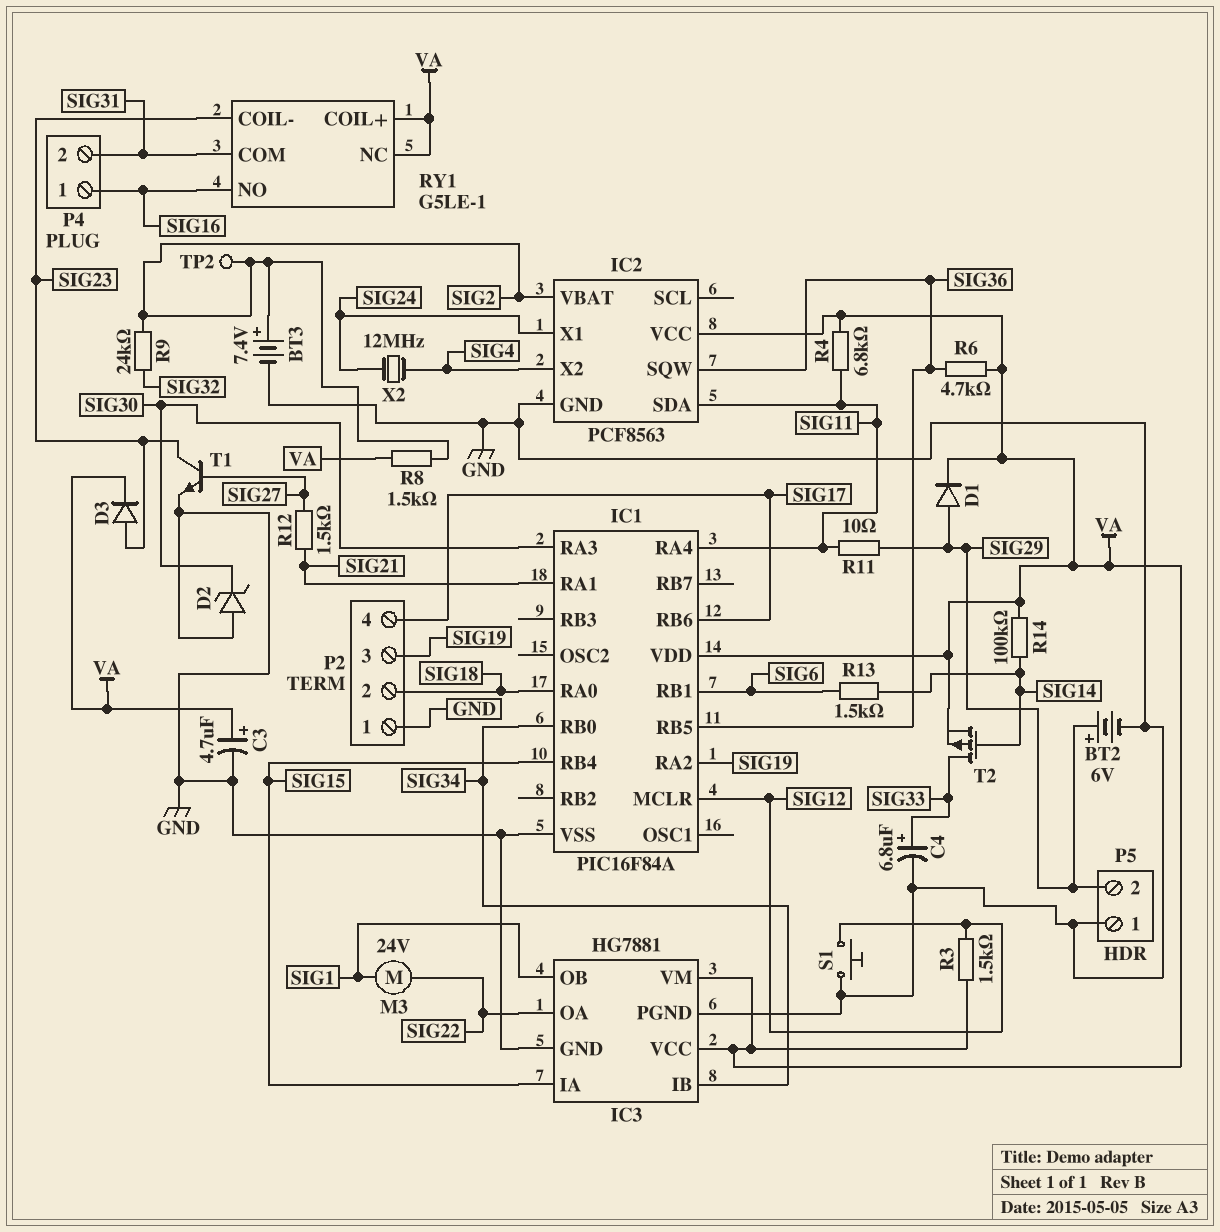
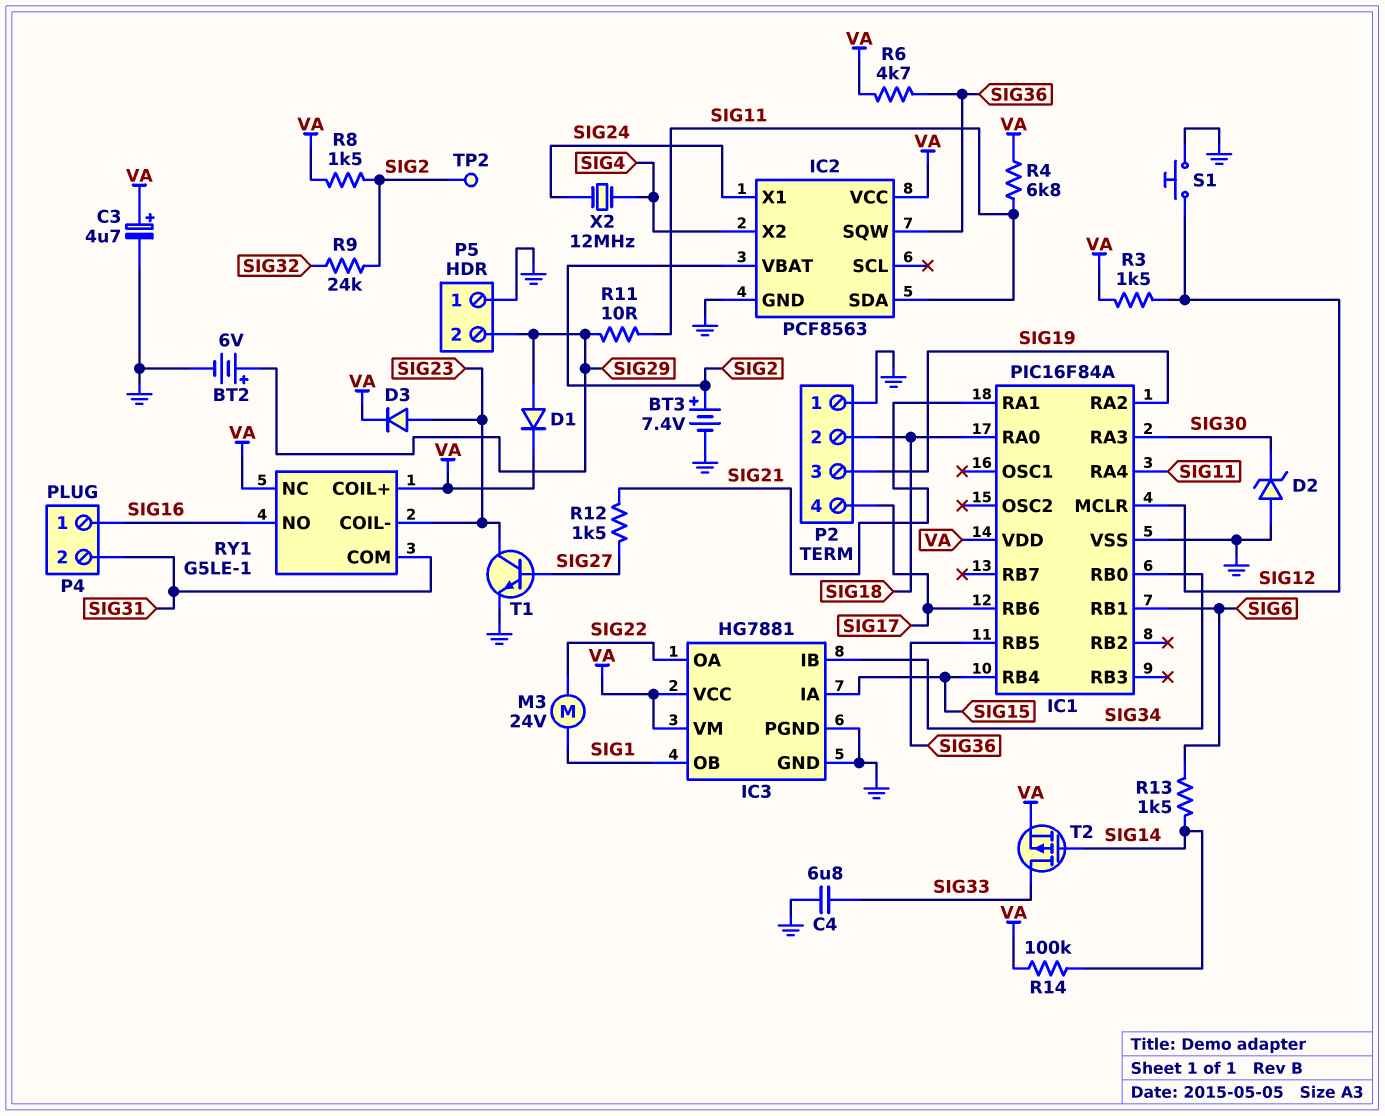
C4: 6.8uF (plus SIG33, minus GND) -> 6.8uF (GND, SIG33)

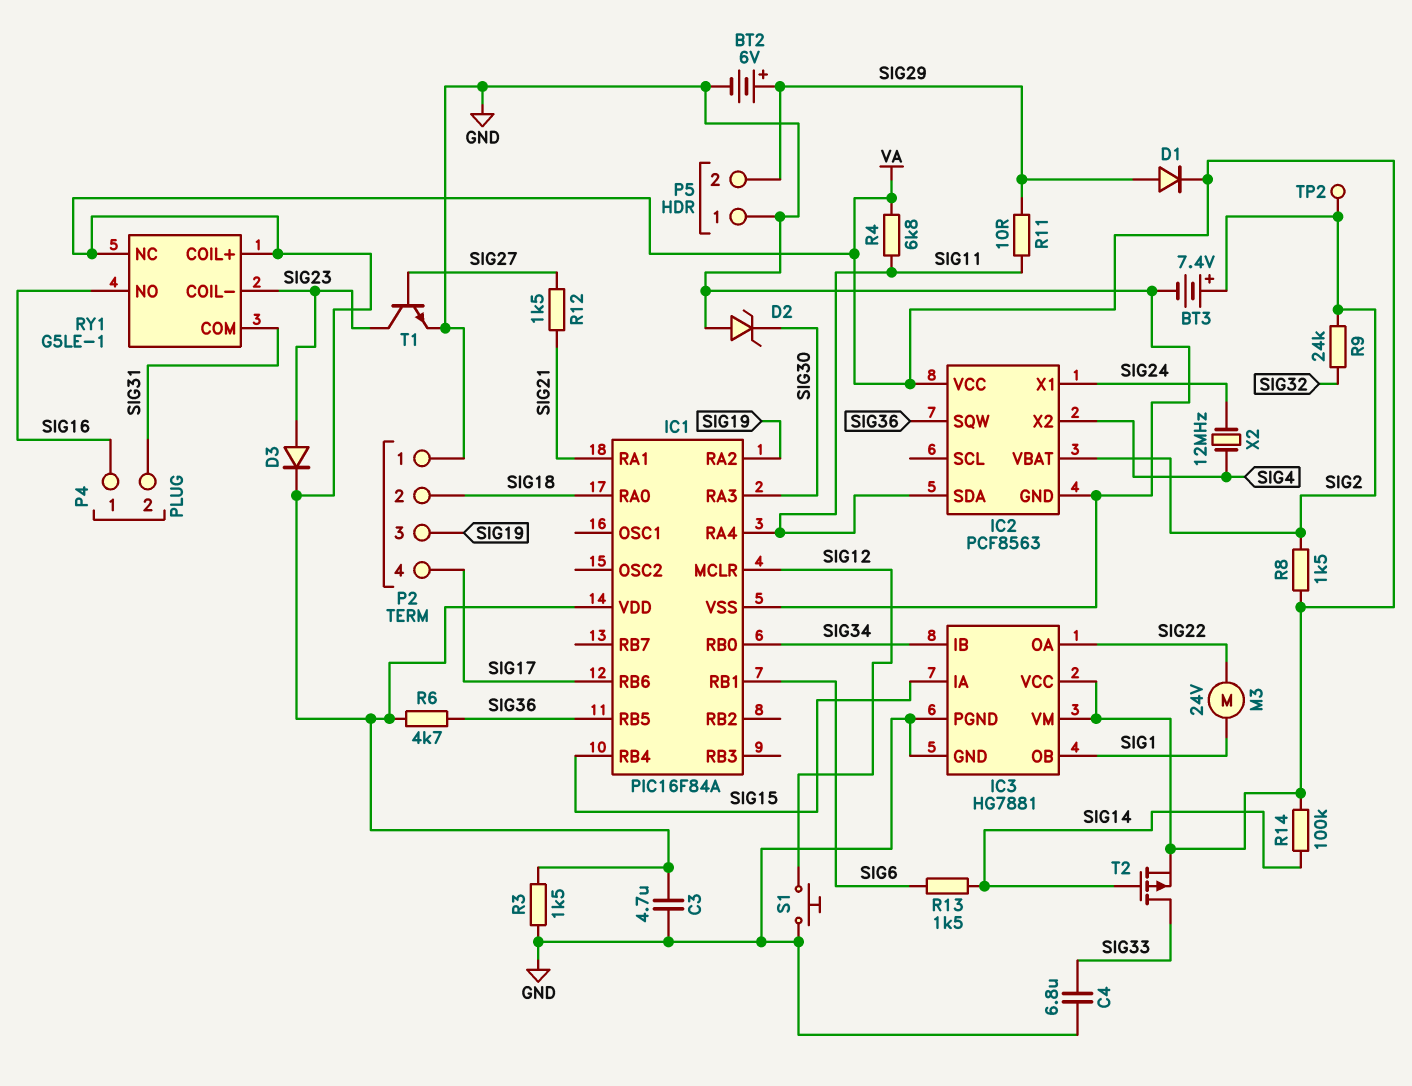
C3: 4.7uF (plus VA, minus GND) -> 4.7uF (GND, VA)
R3: 1.5k (SIG12, VA) -> 1.5k (GND, VA)

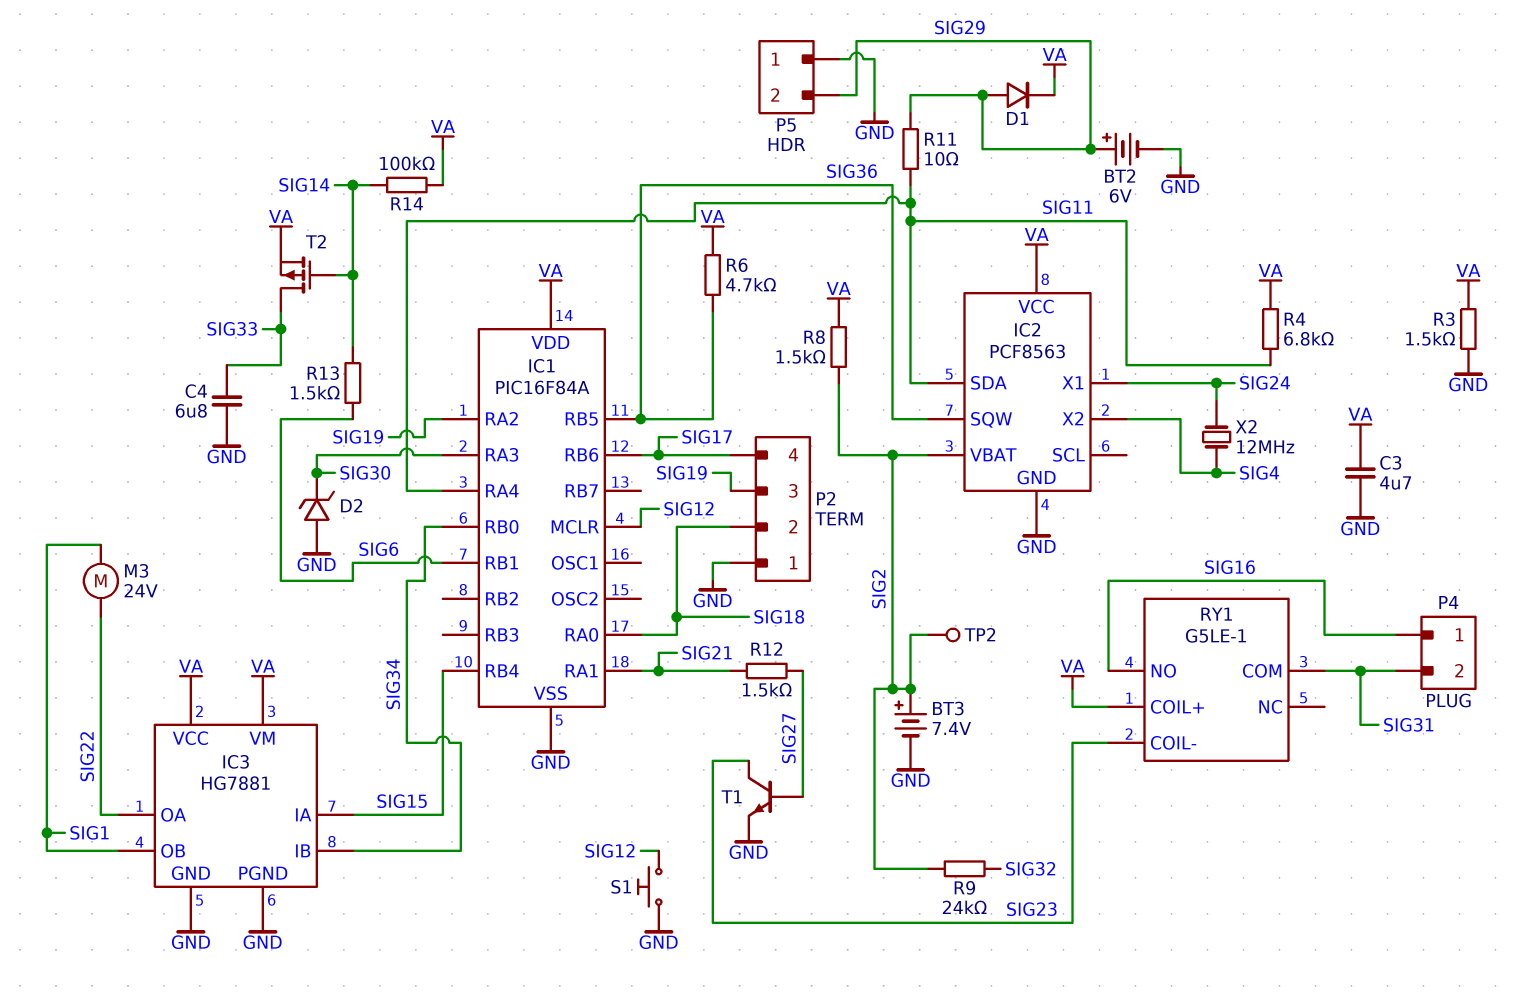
D3: diode (A SIG23, K VA) -> none
RY1 pin NC: VA -> none

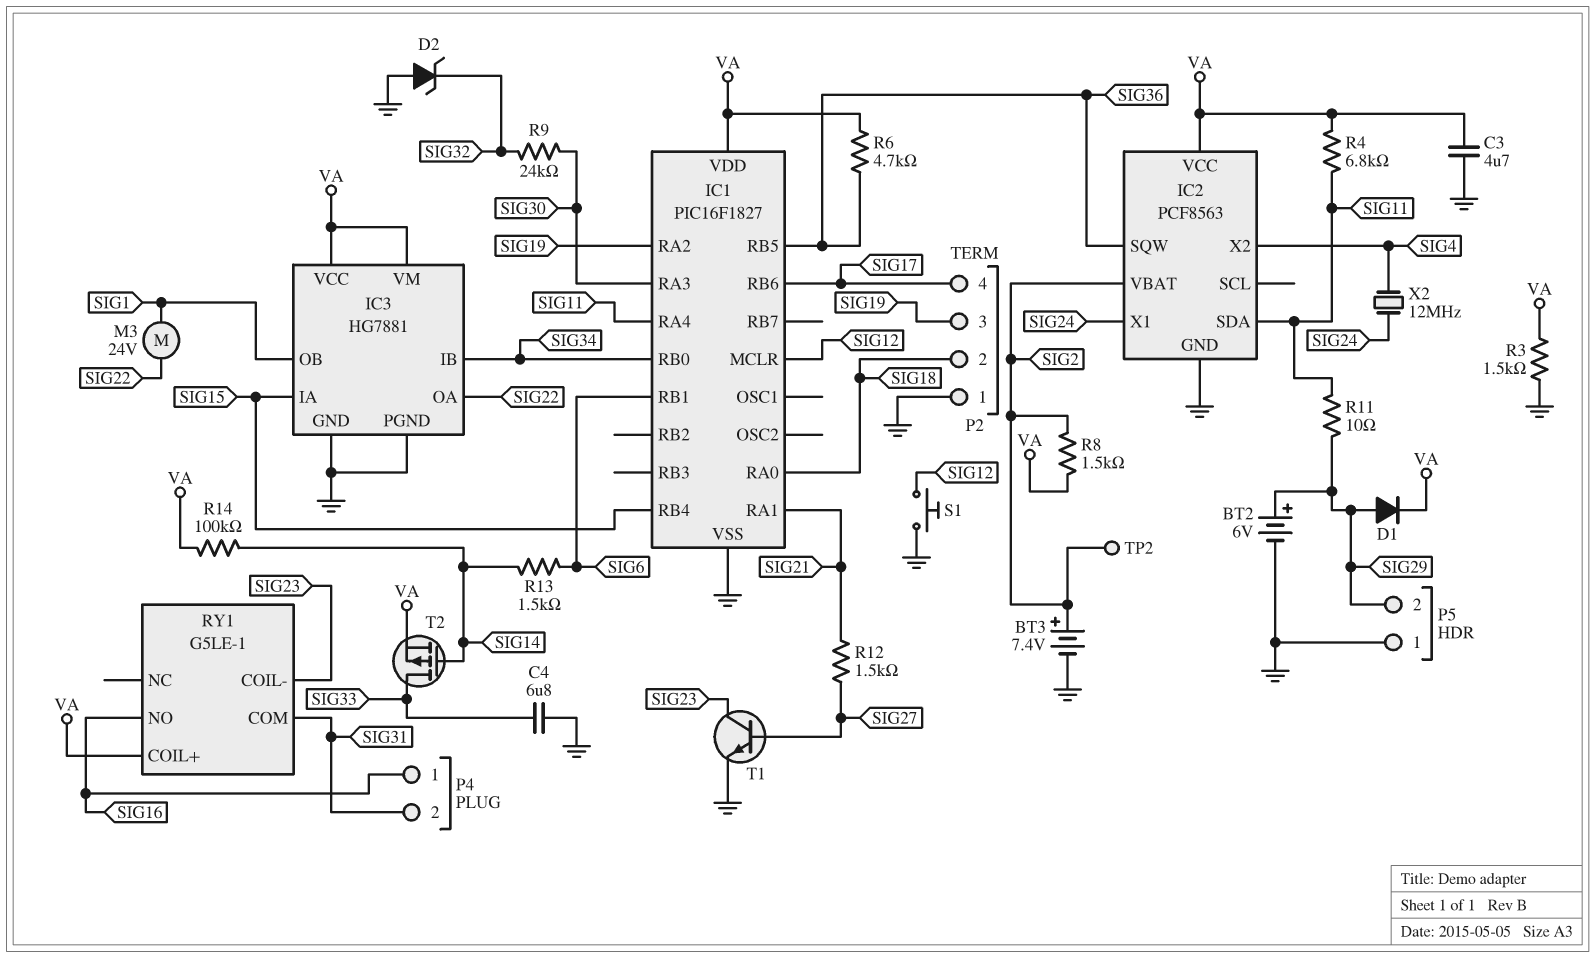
D2: zener (A GND, K SIG30) -> zener (A GND, K SIG32)
IC1: PIC16F84A -> PIC16F1827
R9: 24k (SIG2, SIG32) -> 24k (SIG30, SIG32)

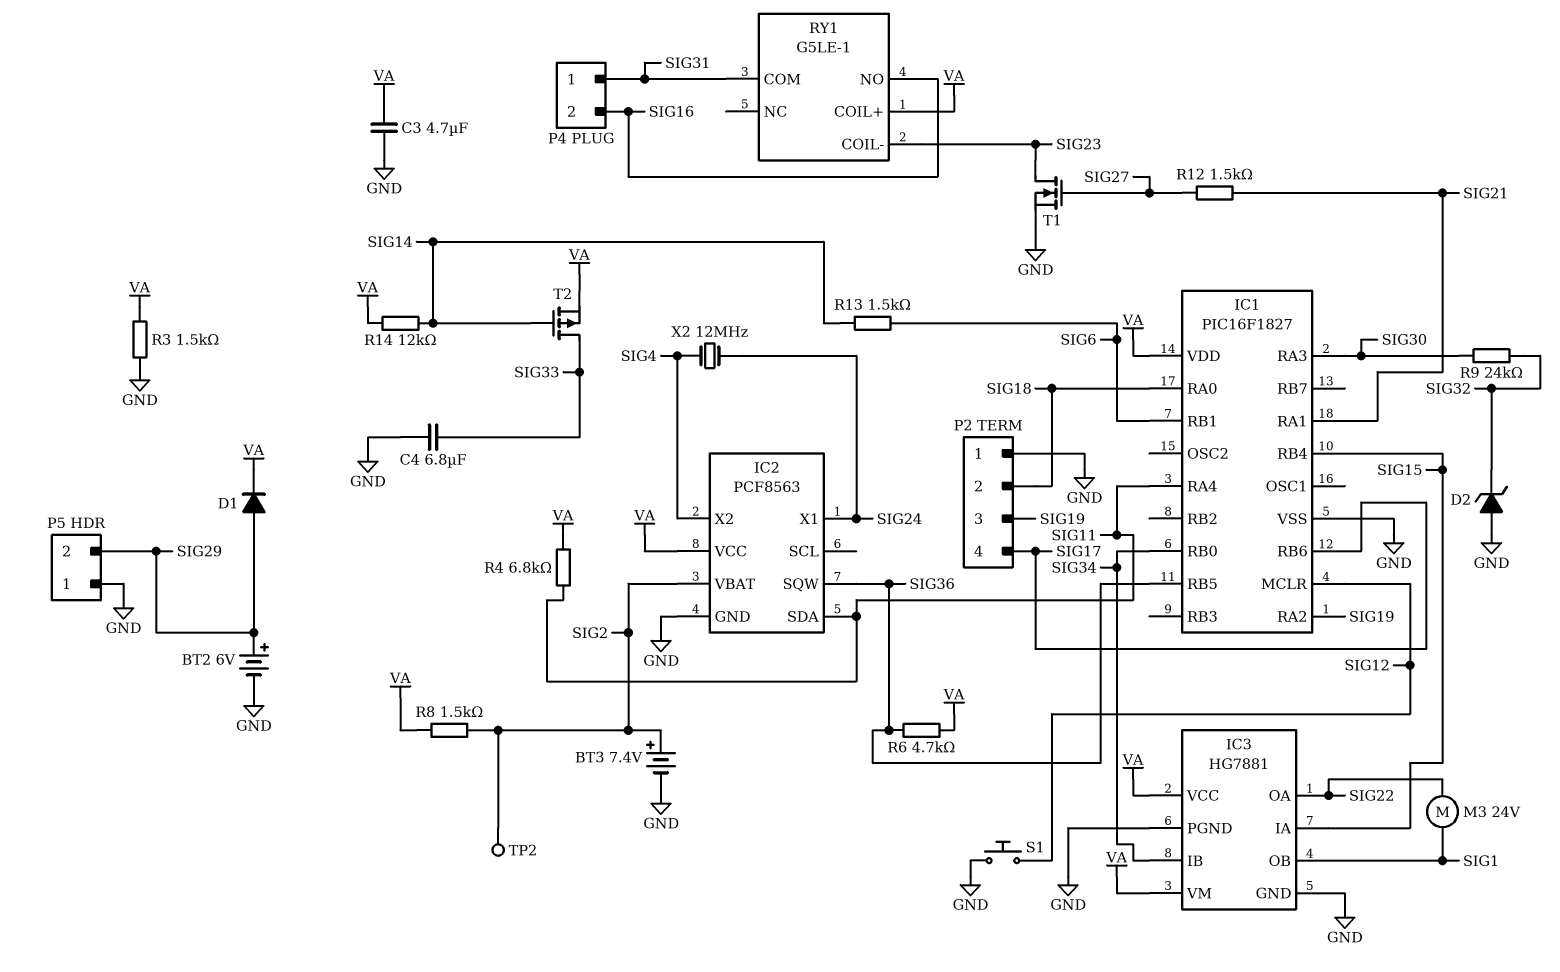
P4 pin 1: SIG16 -> SIG31
P4 pin 2: SIG31 -> SIG16
R11: 10 (SIG11, SIG29) -> none
R14: 100k (SIG14, VA) -> 12k (SIG14, VA)
T1: NPN (B SIG27, C SIG23, E GND) -> NMOS (G SIG27, D SIG23, S GND)

